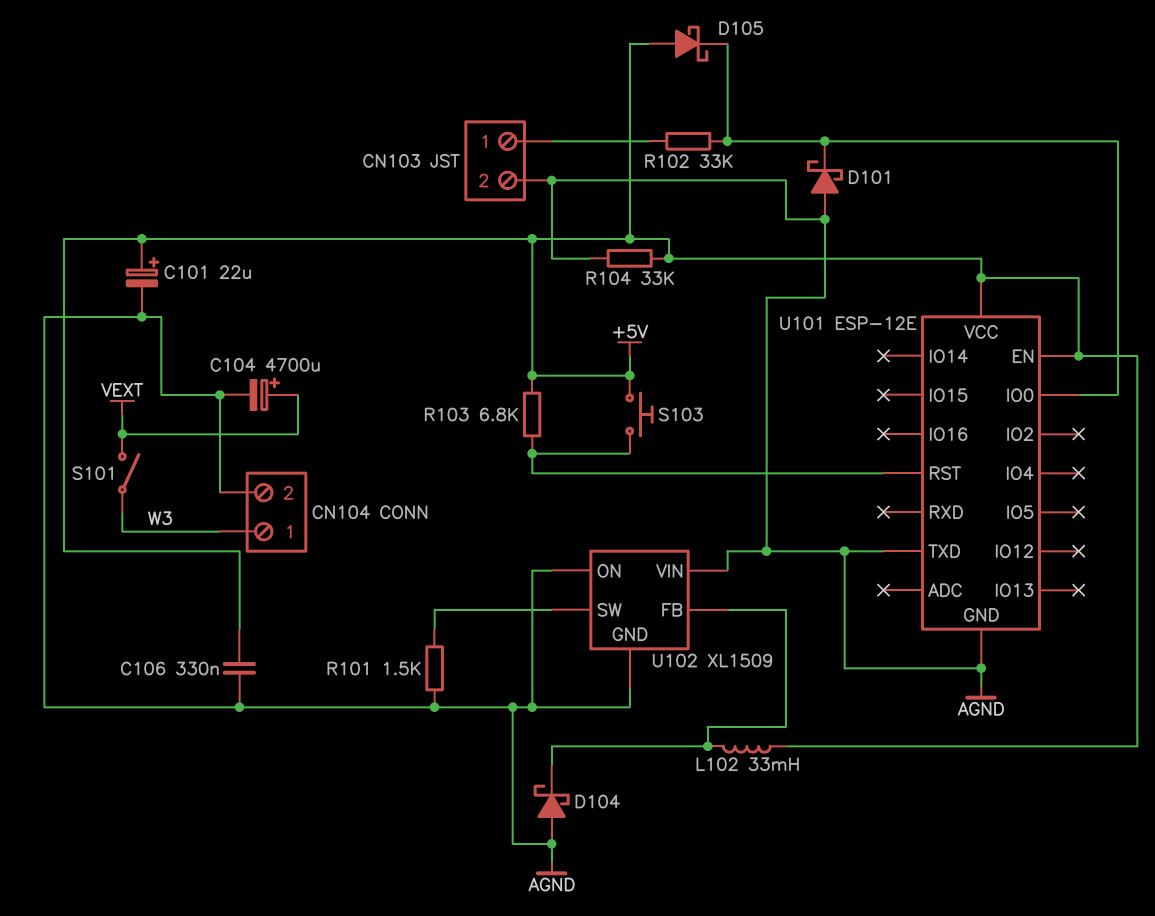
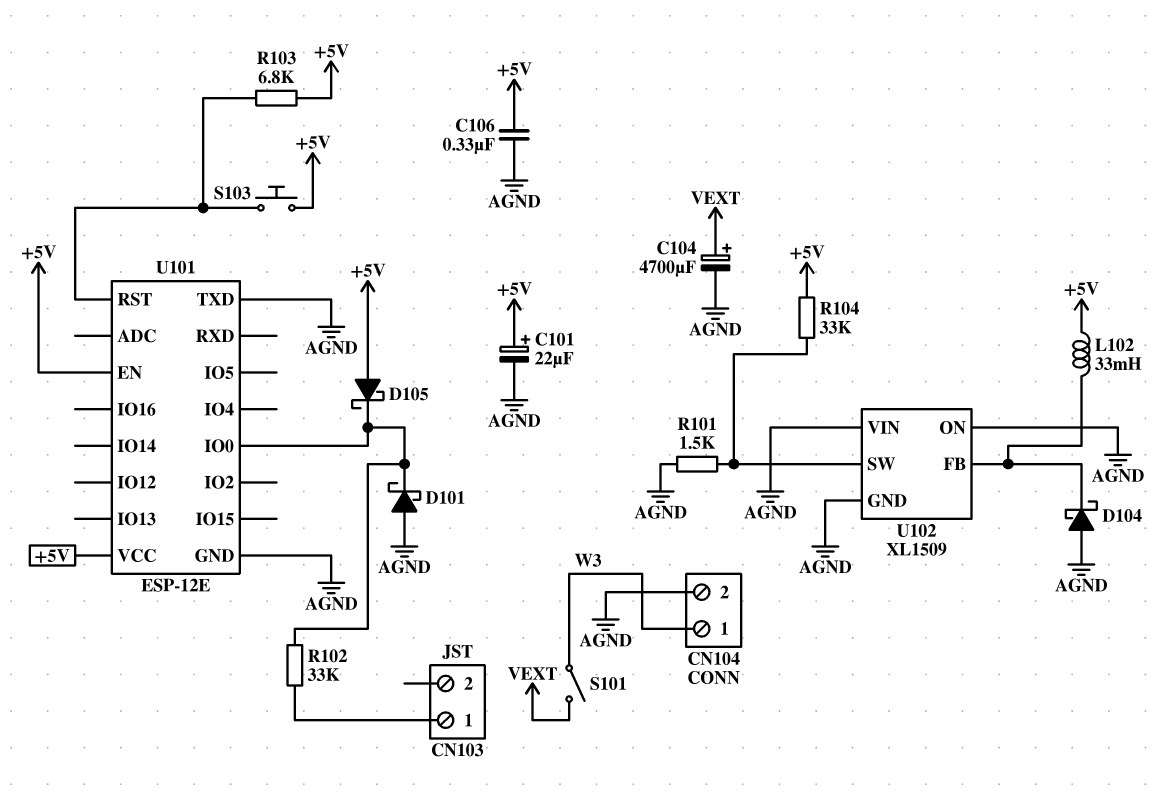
CN103 pin 2: AGND -> none
R104: 33k (+5V, AGND) -> 33k (+5V, U102/SW)

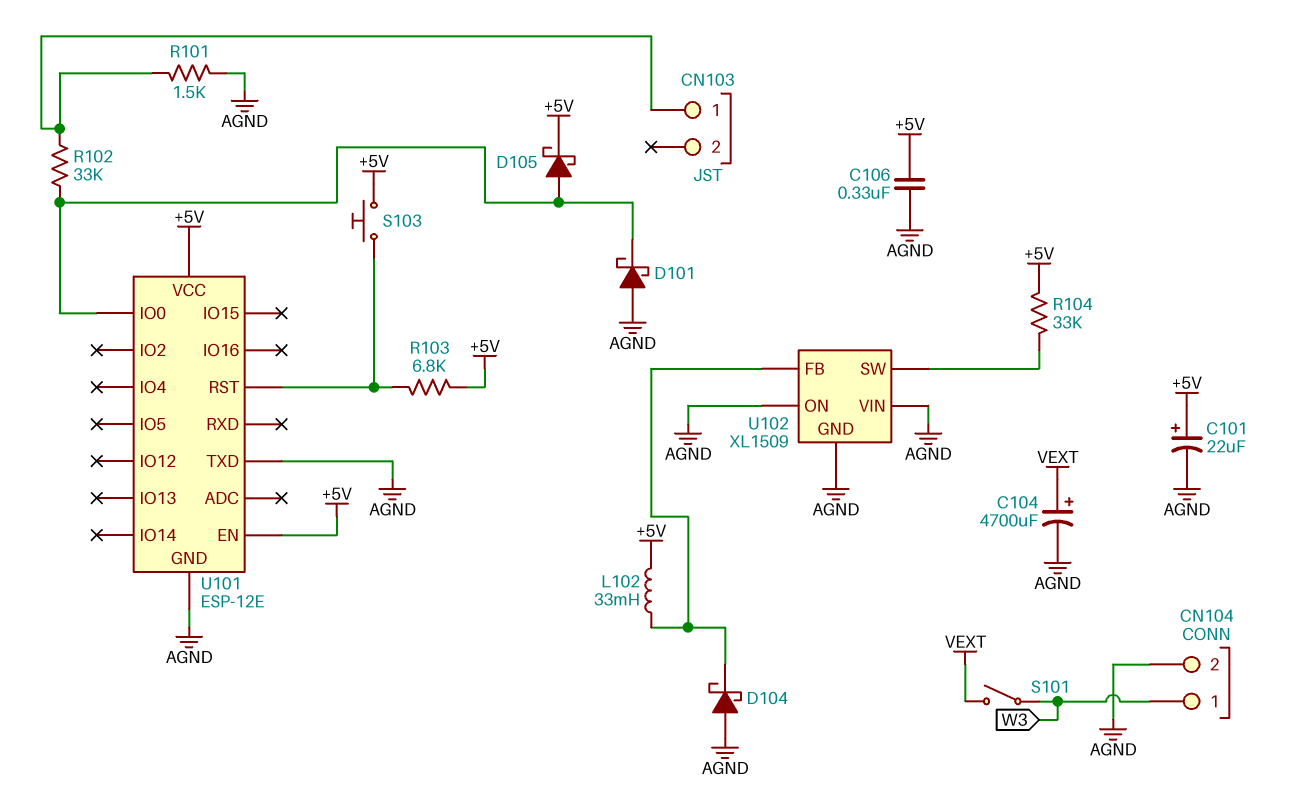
D105: schottky (A +5V, K U101/IO0) -> schottky (A U101/IO0, K +5V)
R101: 1.5k (AGND, U102/SW) -> 1.5k (AGND, CN103/1)

